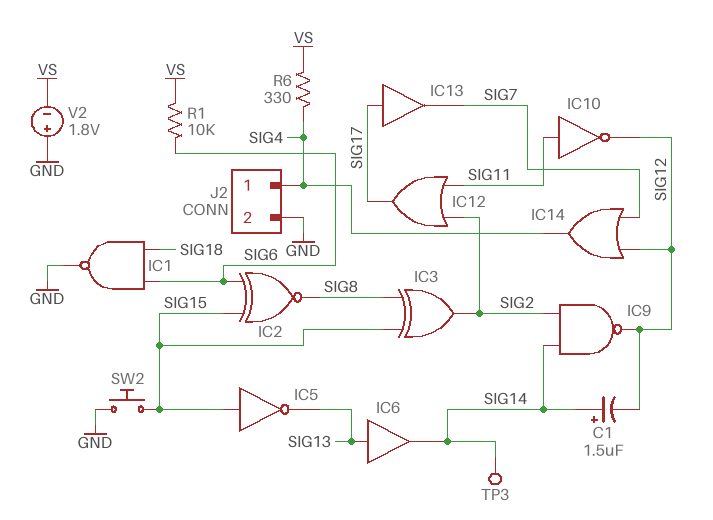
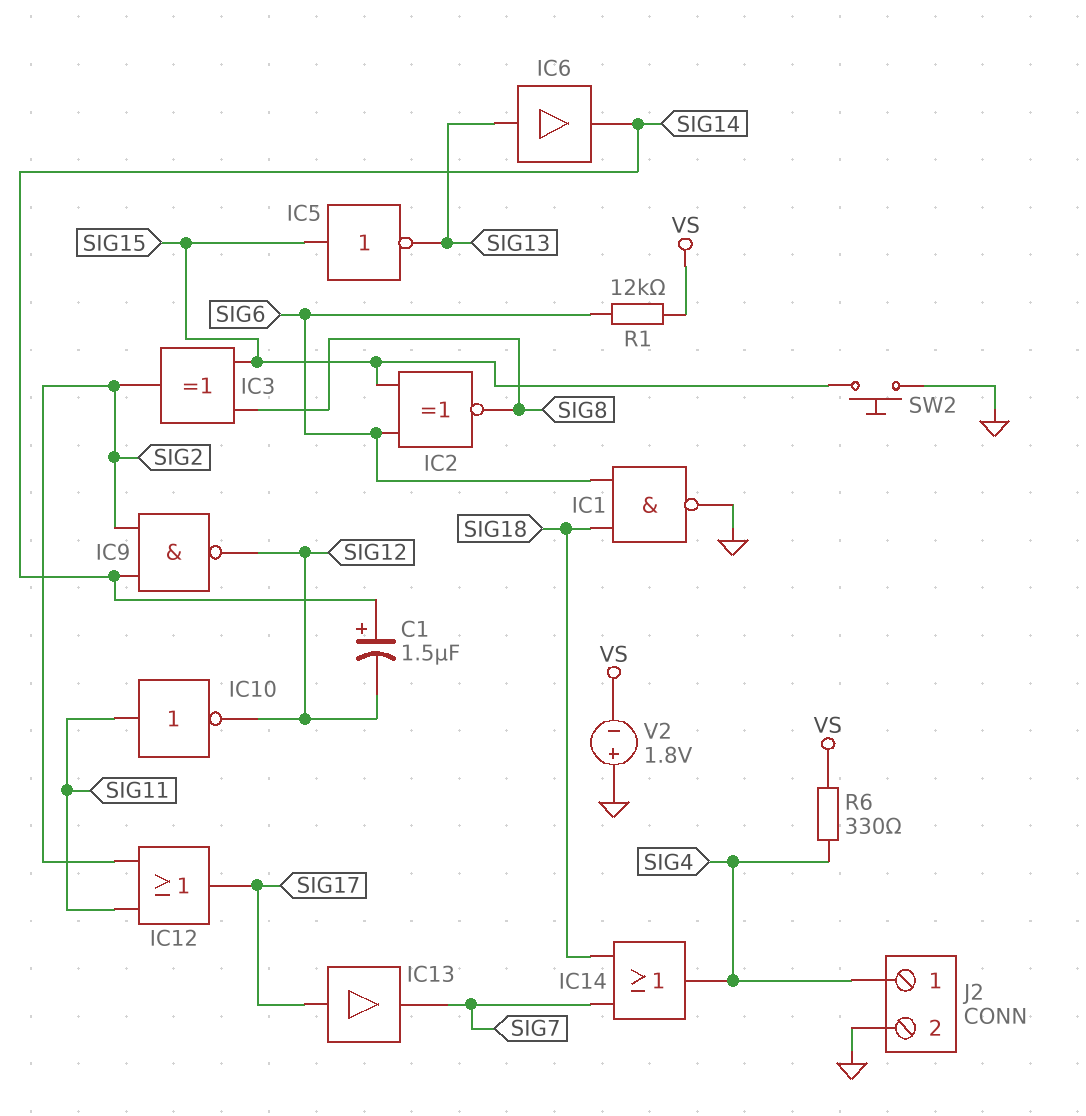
IC14: OR (in SIG7, in SIG12, out SIG4) -> OR (in SIG7, in SIG18, out SIG4)
R1: 10k (SIG6, VS) -> 12k (SIG6, VS)
TP3: test point (SIG14) -> none

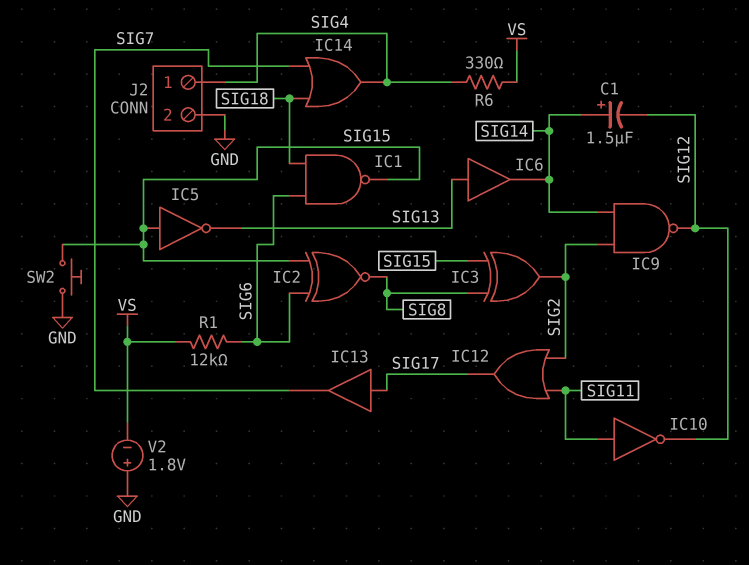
IC1: NAND (in SIG6, in SIG18, out GND) -> NAND (in SIG6, in SIG18, out SIG15)

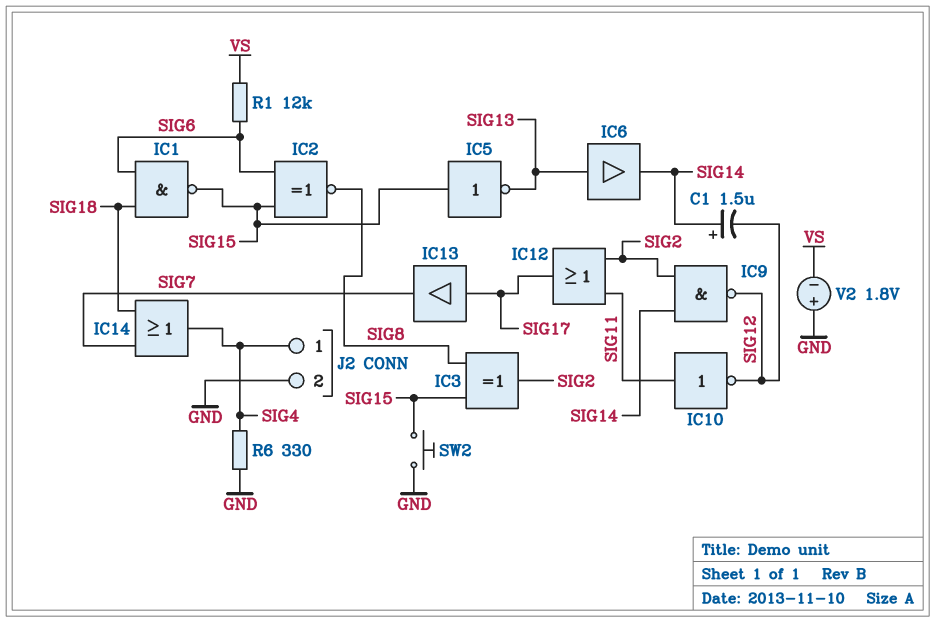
R6: 330 (SIG4, VS) -> 330 (GND, SIG4)

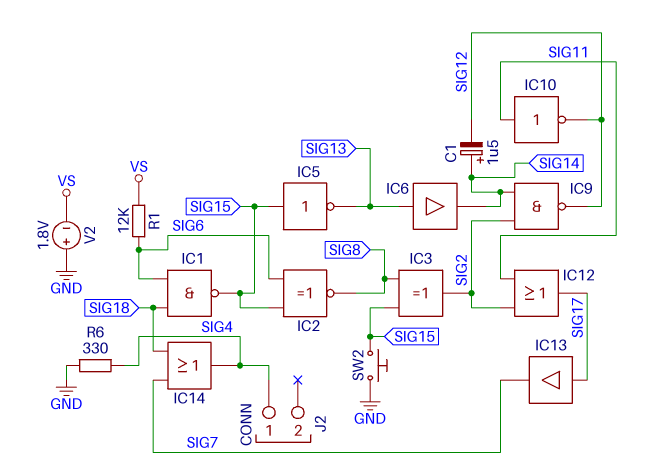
J2 pin 2: GND -> none

